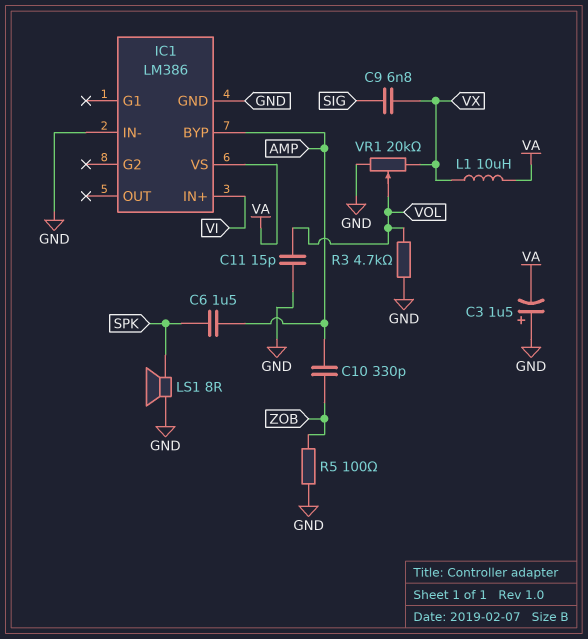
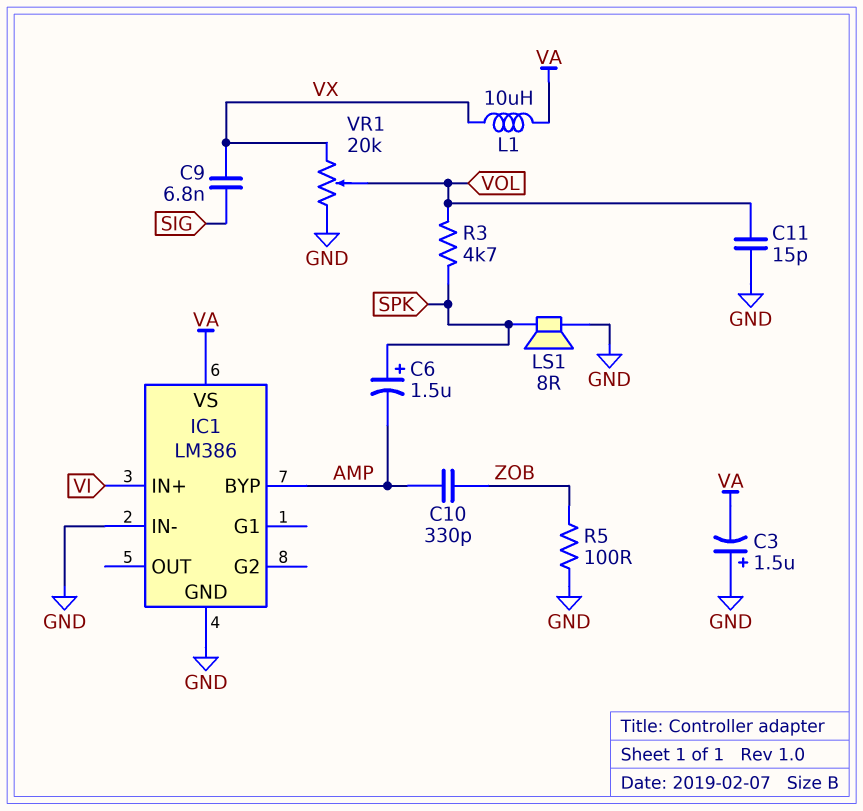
C6: 1.5uF (AMP, SPK) -> 1.5uF (plus SPK, minus AMP)
R3: 4.7k (GND, VOL) -> 4.7k (SPK, VOL)

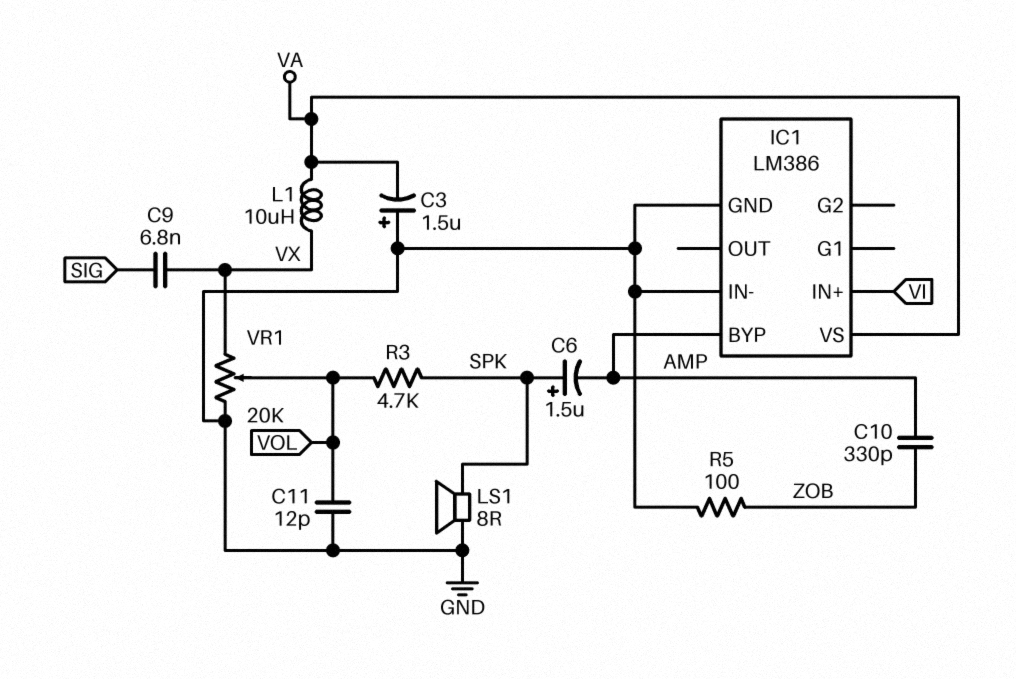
C11: 15pF (GND, VOL) -> 12pF (GND, VOL)

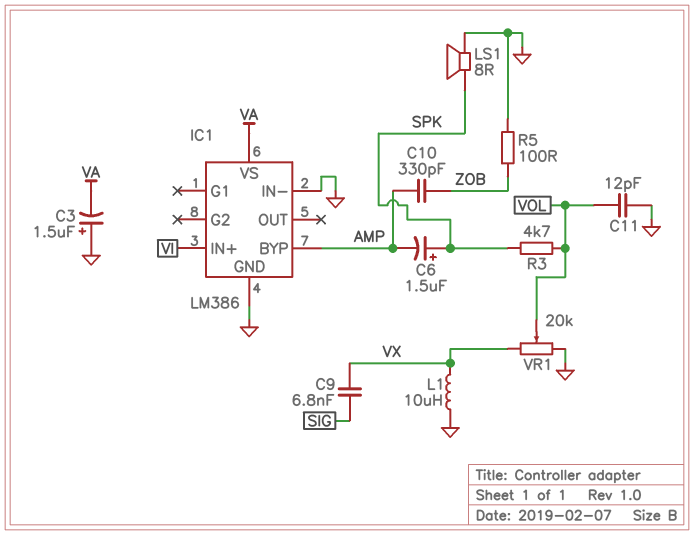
L1: 10uH (VA, VX) -> 10uH (GND, VX)

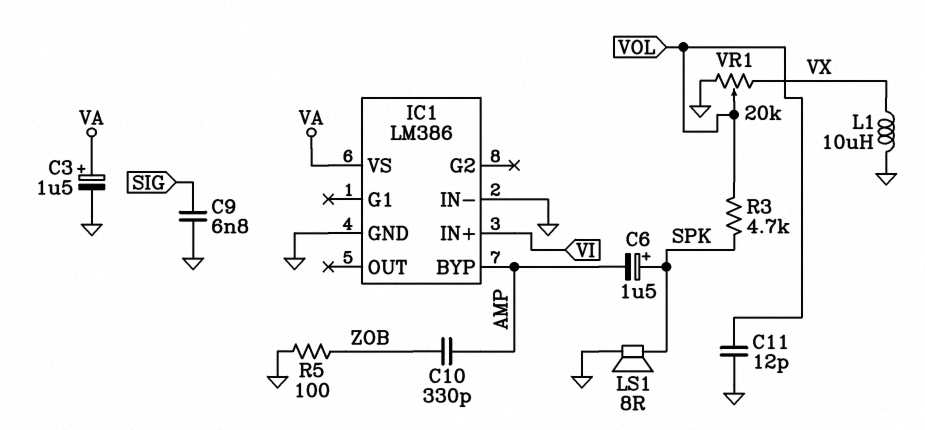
C3: 1.5uF (plus GND, minus VA) -> 1.5uF (plus VA, minus GND)
C9: 6.8nF (SIG, VX) -> 6.8nF (GND, SIG)

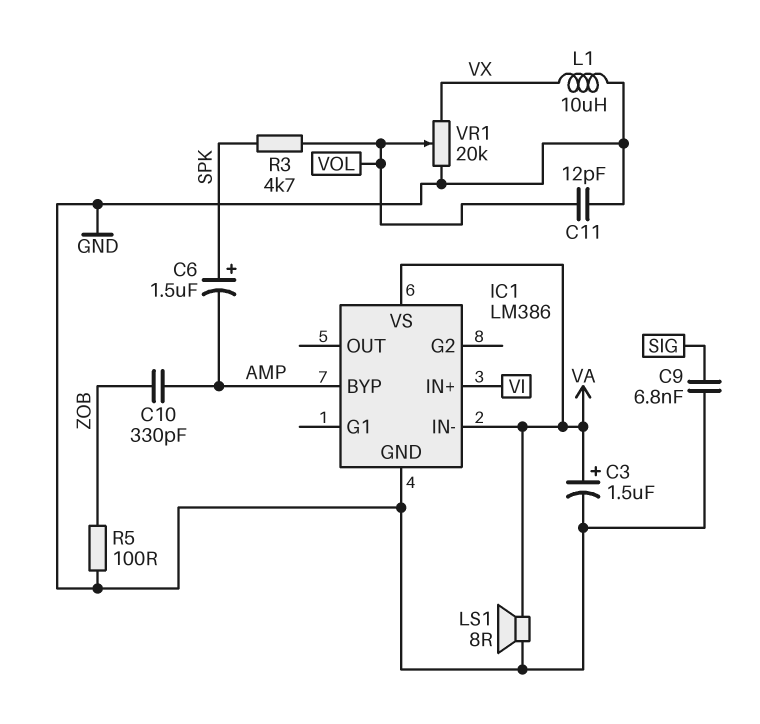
IC1 pin IN-: GND -> VA
LS1: speaker 8R (GND, SPK) -> speaker 8R (GND, VA)

